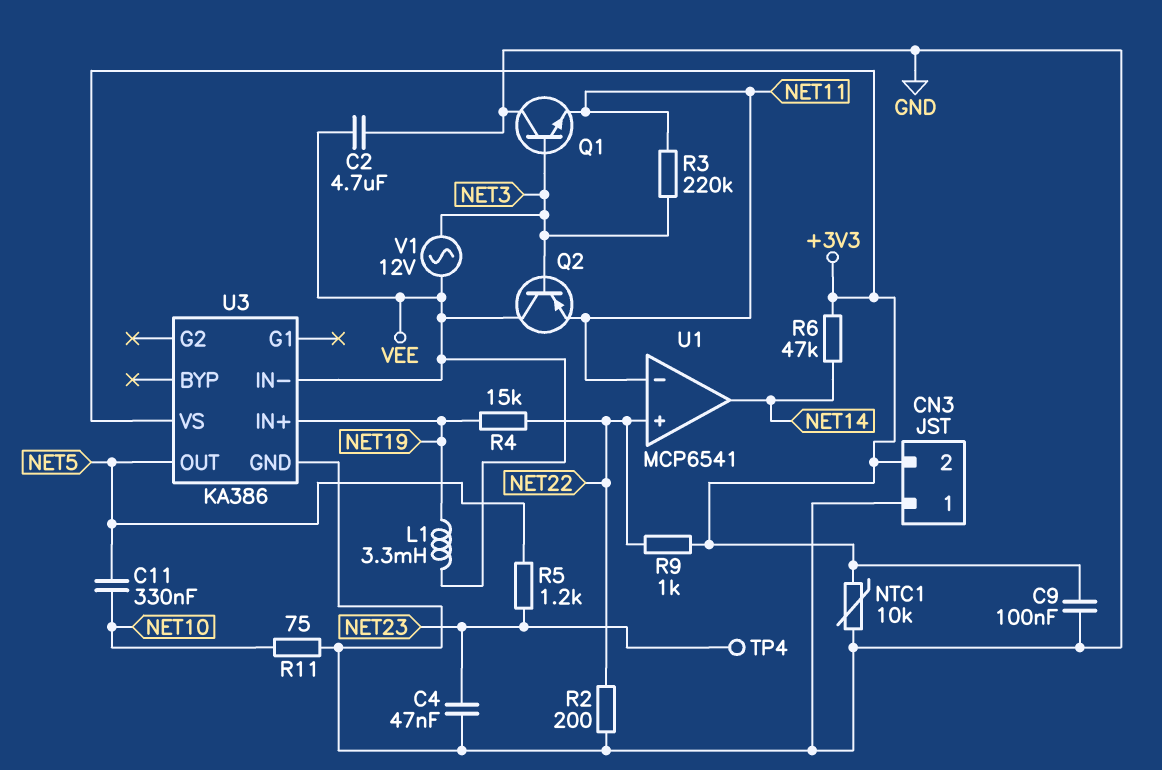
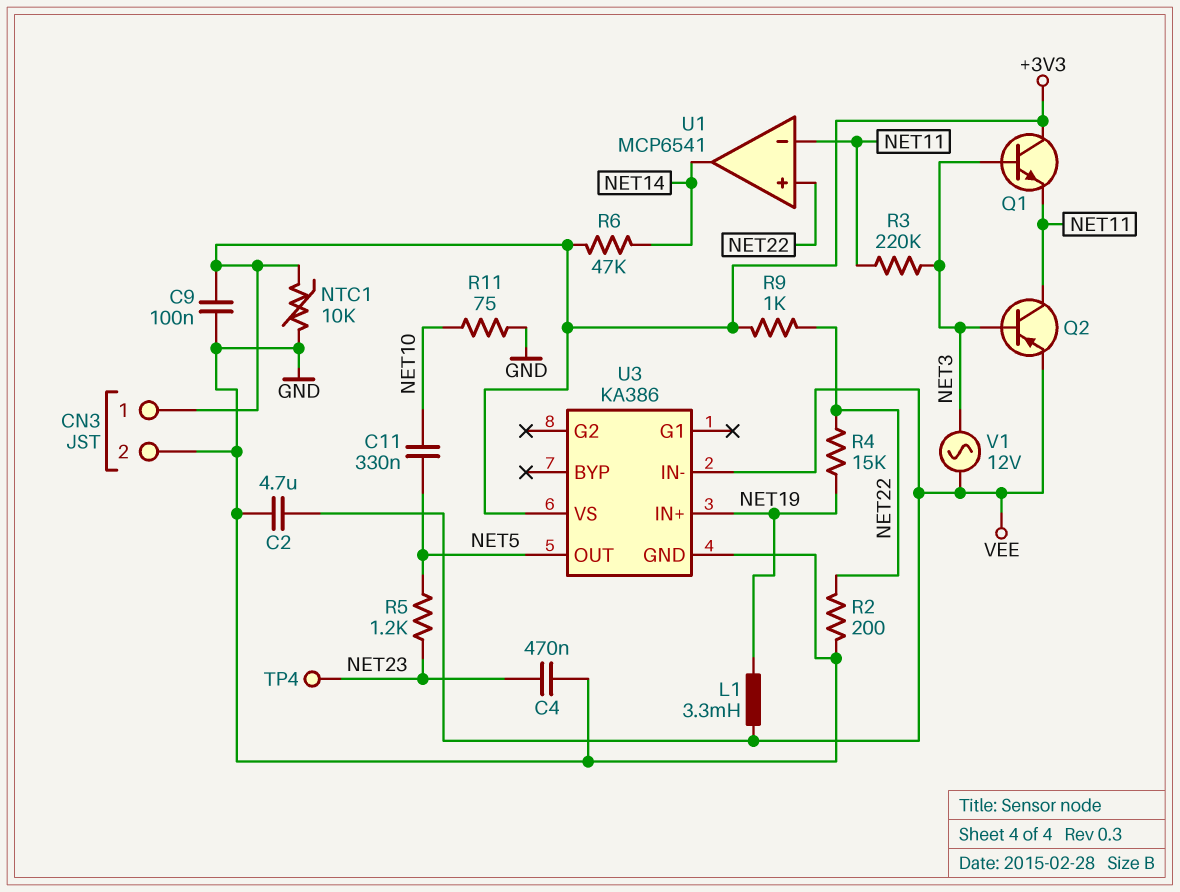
C4: 47nF (GND, NET23) -> 470nF (GND, NET23)
CN3 pin 1: GND -> +3V3
CN3 pin 2: +3V3 -> GND
Q1: NPN (B NET3, C GND, E NET11) -> NPN (B NET3, C +3V3, E NET11)
Q2: PNP (B NET3, C VEE, E NET11) -> PNP (B NET3, C NET11, E VEE)

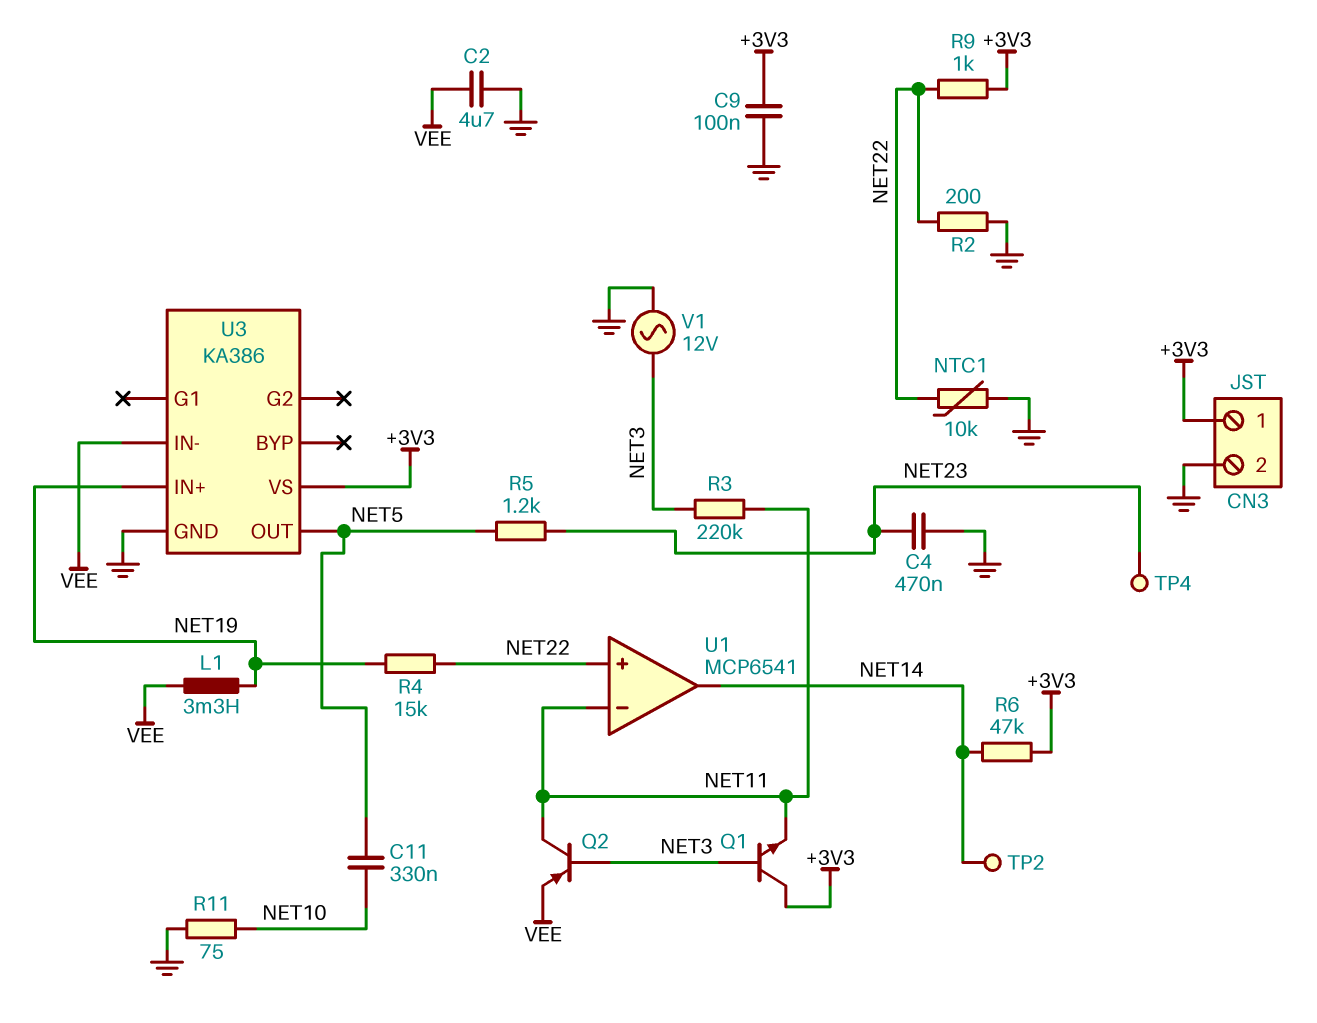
NTC1: 10k (+3V3, GND) -> 10k (GND, NET22)
TP2: none -> test point (NET14)
V1: AC 12V (NET3, VEE) -> AC 12V (GND, NET3)

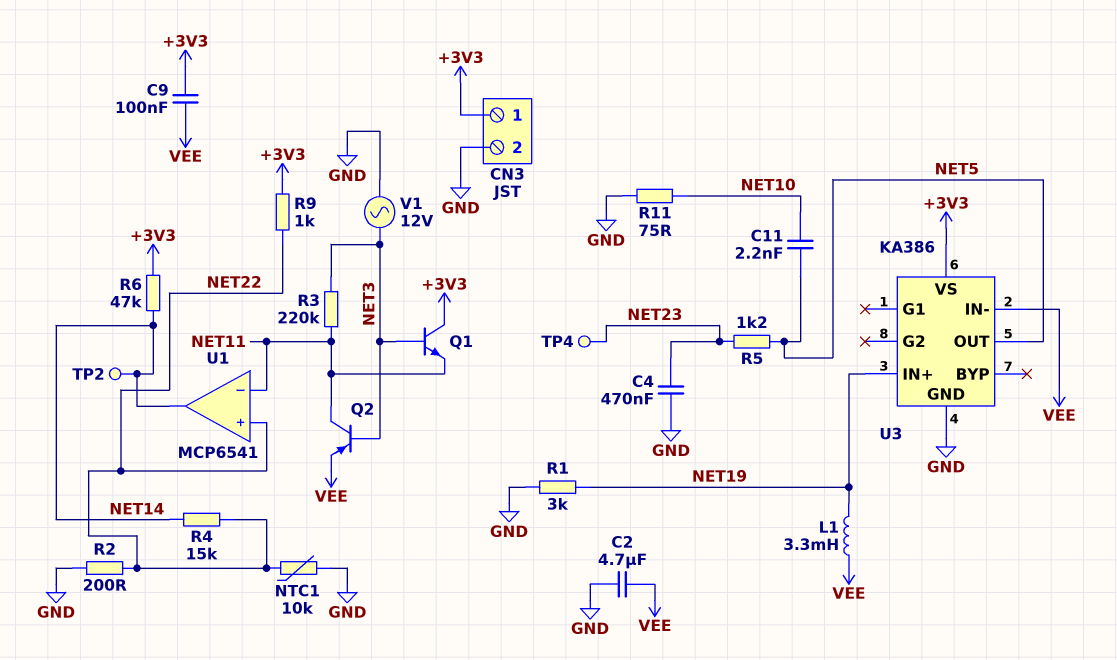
C9: 100nF (+3V3, GND) -> 100nF (+3V3, VEE)
C11: 330nF (NET5, NET10) -> 2.2nF (NET5, NET10)
R1: none -> 3k (GND, NET19)
R4: 15k (NET19, NET22) -> 15k (NET14, NET22)

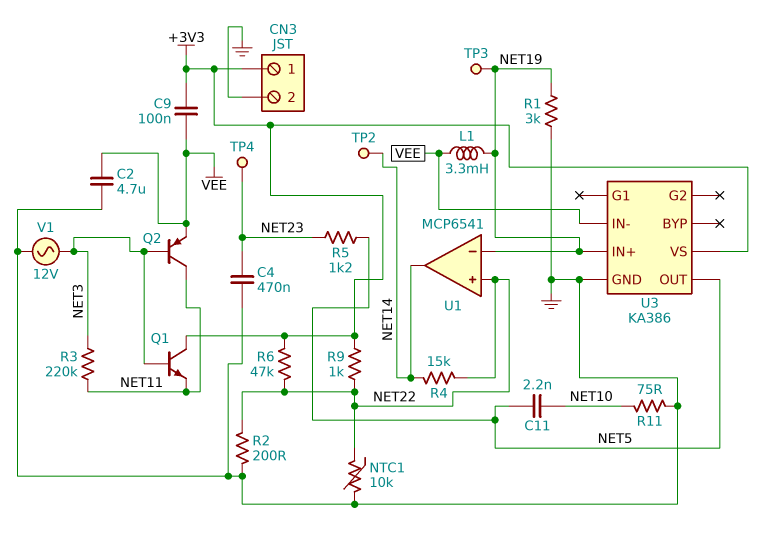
R6: 47k (+3V3, NET14) -> 47k (+3V3, NET22)
TP3: none -> test point (NET19)
U1 pin in-: NET11 -> NET19

